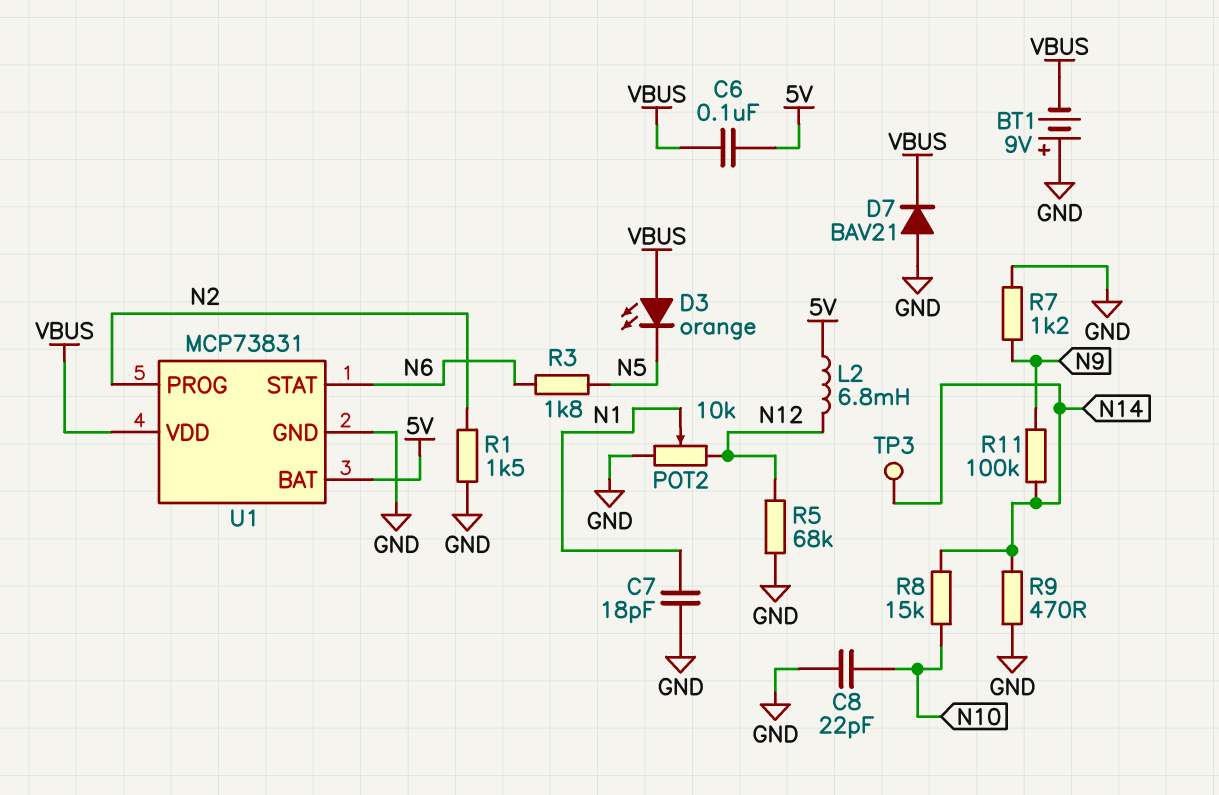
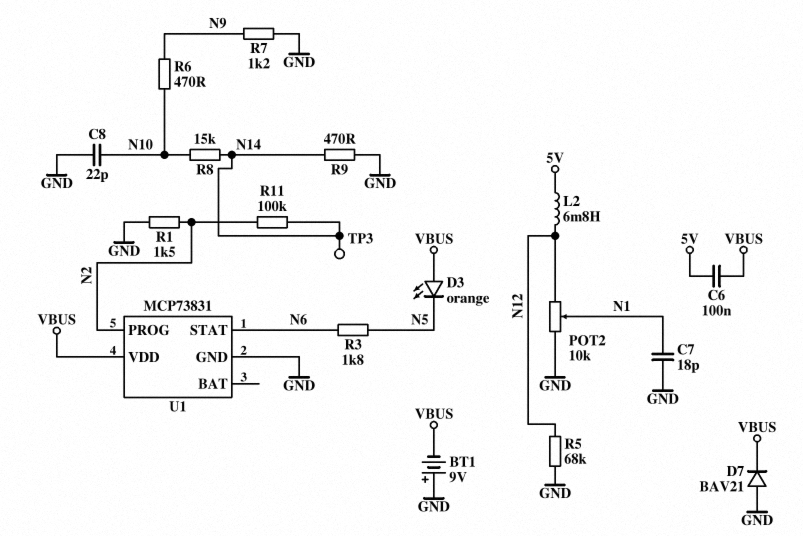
R6: none -> 470 (N9, N10)
R11: 100k (N9, N14) -> 100k (N2, N14)
U1 pin BAT: 5V -> none

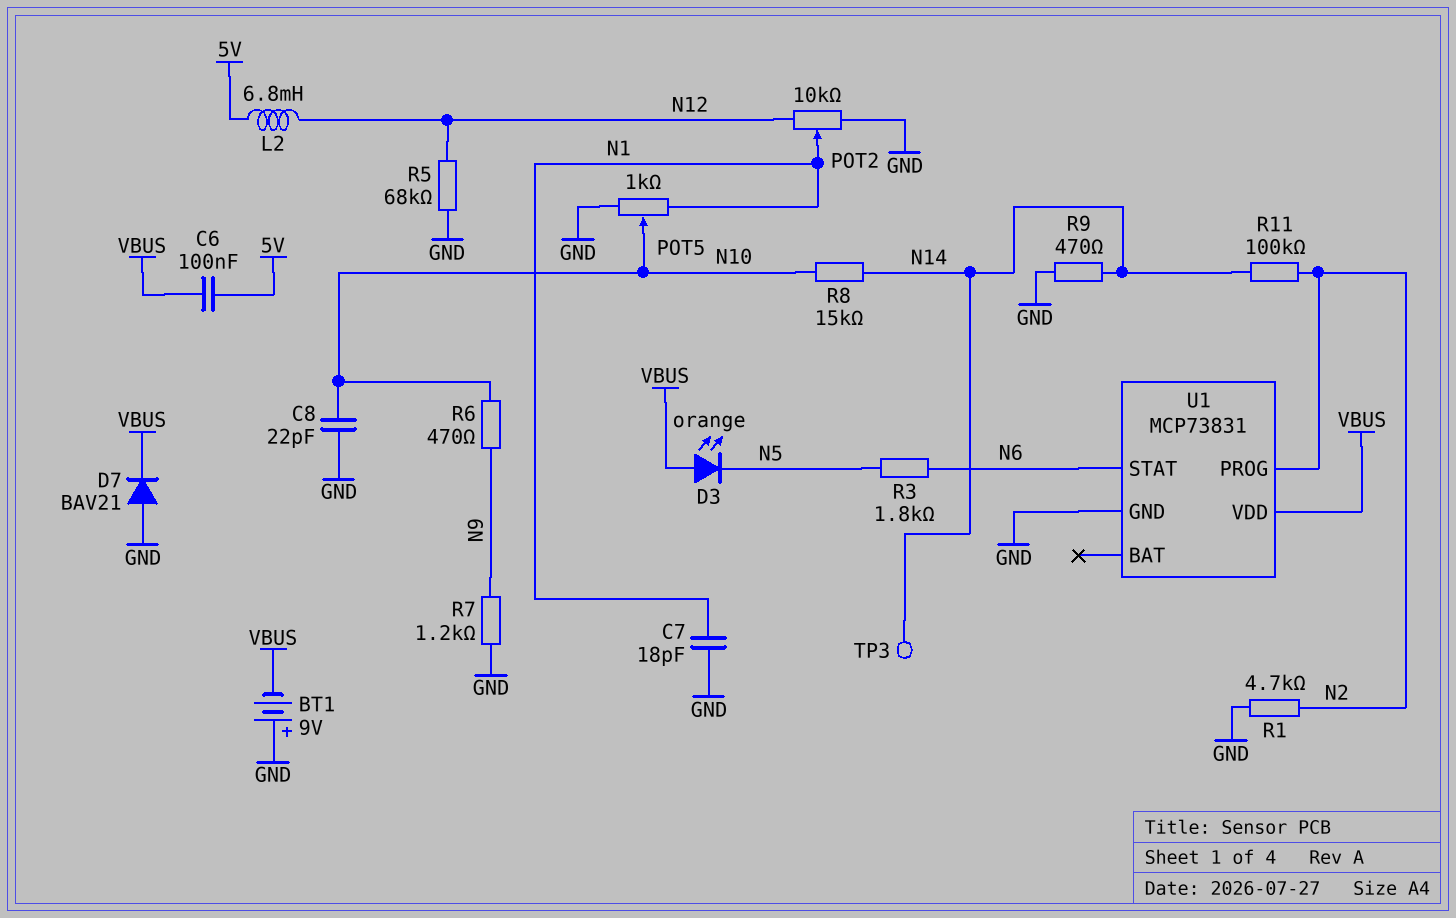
POT5: none -> 1k (GND, N1, wiper N10)
R1: 1.5k (GND, N2) -> 4.7k (GND, N2)

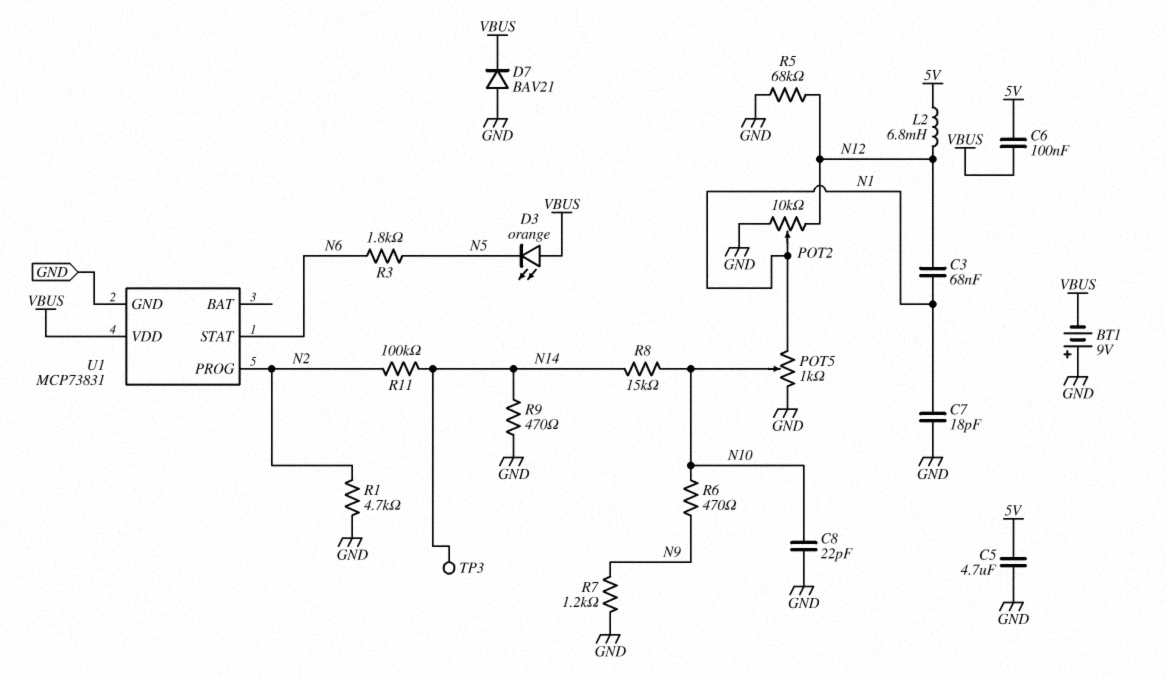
C3: none -> 68nF (N1, N12)
C5: none -> 4.7uF (5V, GND)

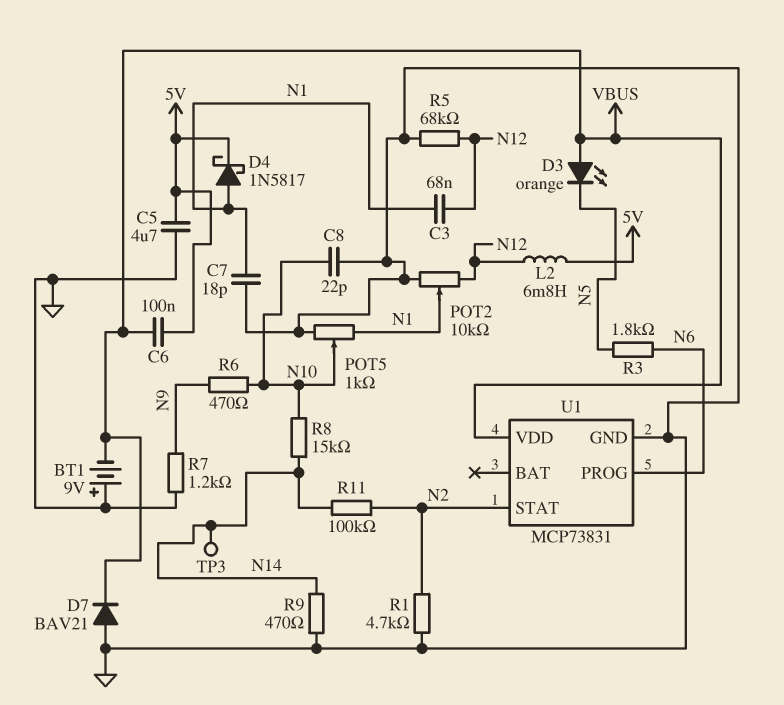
D4: none -> schottky 1N5817 (A N1, K 5V)
U1 pin PROG: N2 -> N6
U1 pin STAT: N6 -> N2

